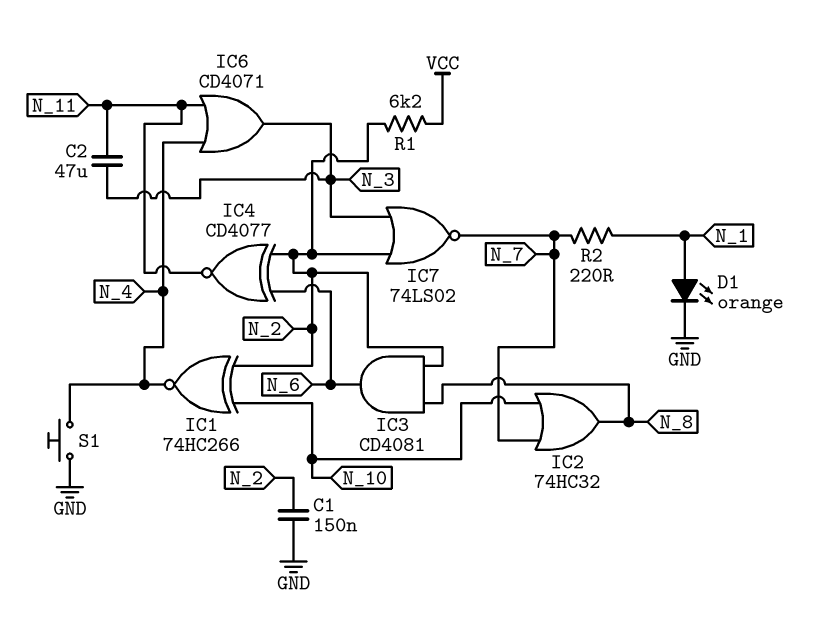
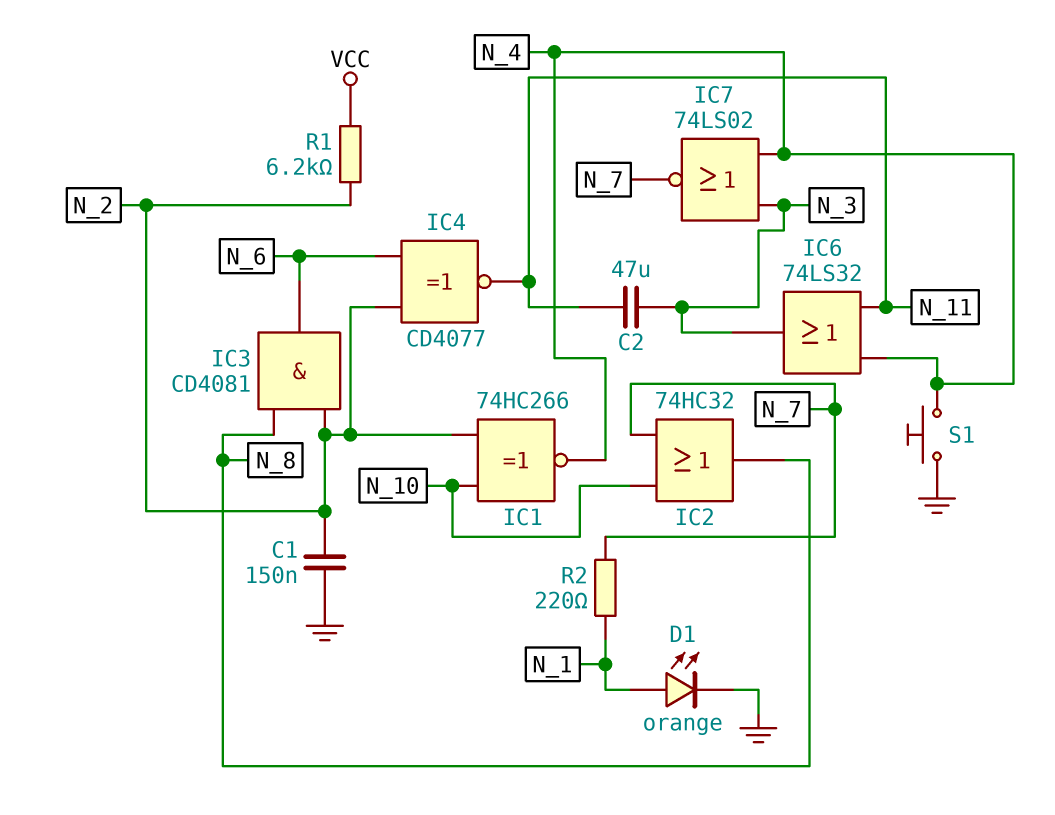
IC6: OR CD4071 (in N_4, in N_11, out N_3) -> OR 74LS32 (in N_4, in N_11, out N_3)
IC7: NOR 74LS02 (in N_2, in N_3, out N_7) -> NOR 74LS02 (in N_3, in N_4, out N_7)

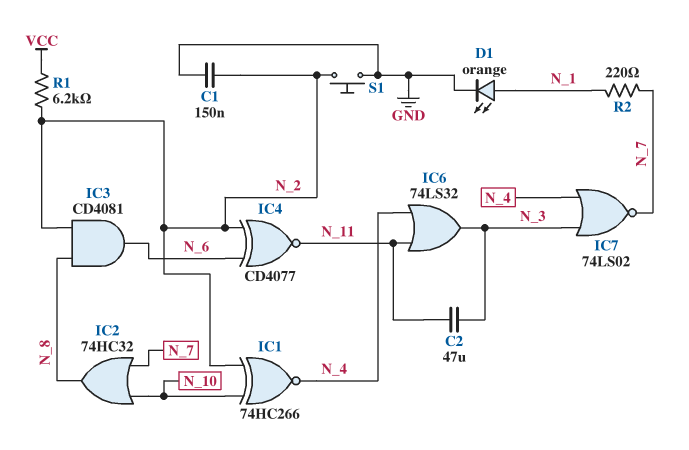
S1: button (GND, N_4) -> button (GND, N_2)

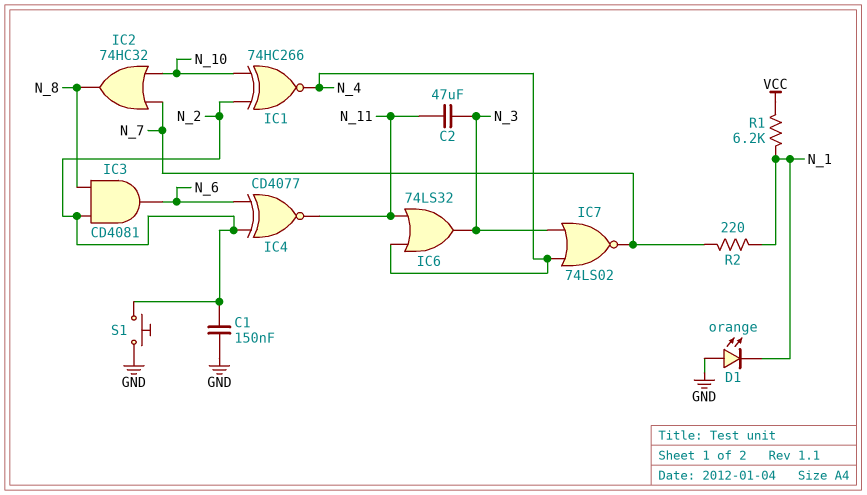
D1: LED orange (A N_1, K GND) -> LED orange (A GND, K N_1)
R1: 6.2k (N_2, VCC) -> 6.2k (N_1, VCC)

